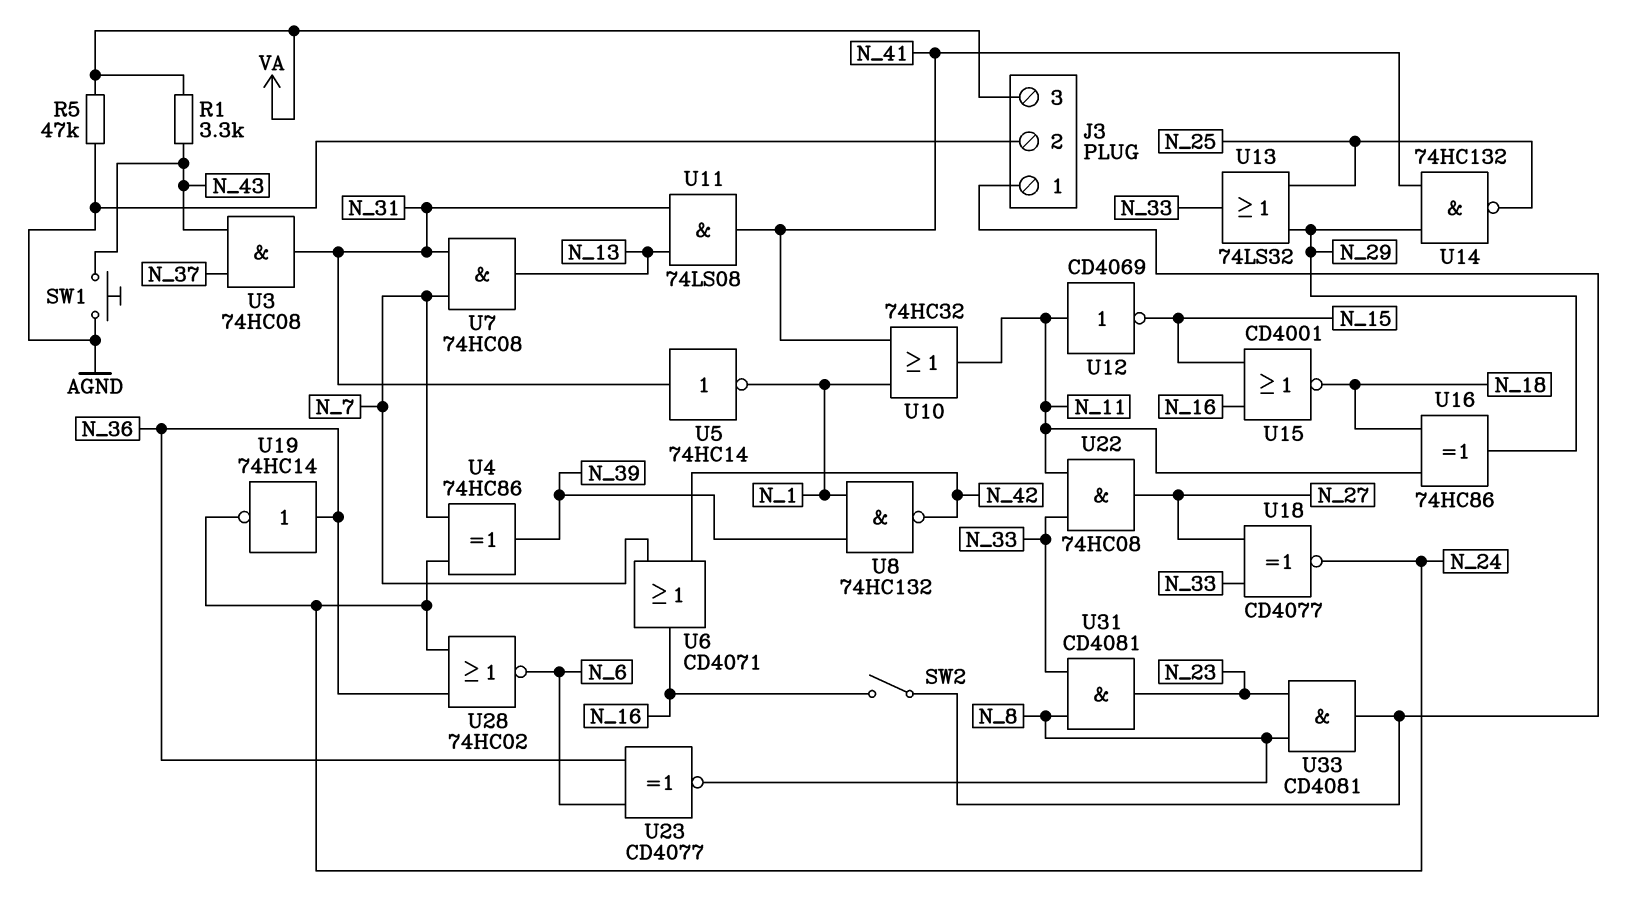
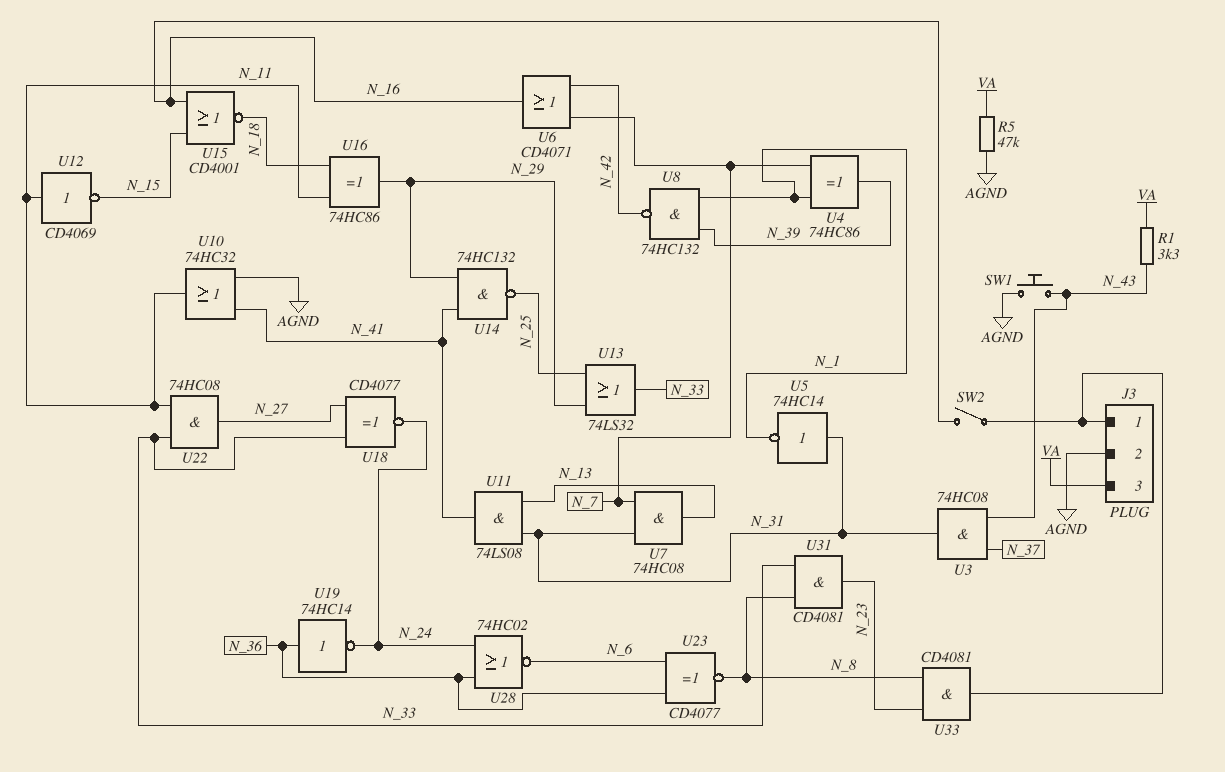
U4: XOR 74HC86 (in N_7, in N_24, out N_39) -> XOR 74HC86 (in N_1, in N_7, out N_39)
U10: OR 74HC32 (in N_1, in N_41, out N_11) -> OR 74HC32 (in AGND, in N_41, out N_11)

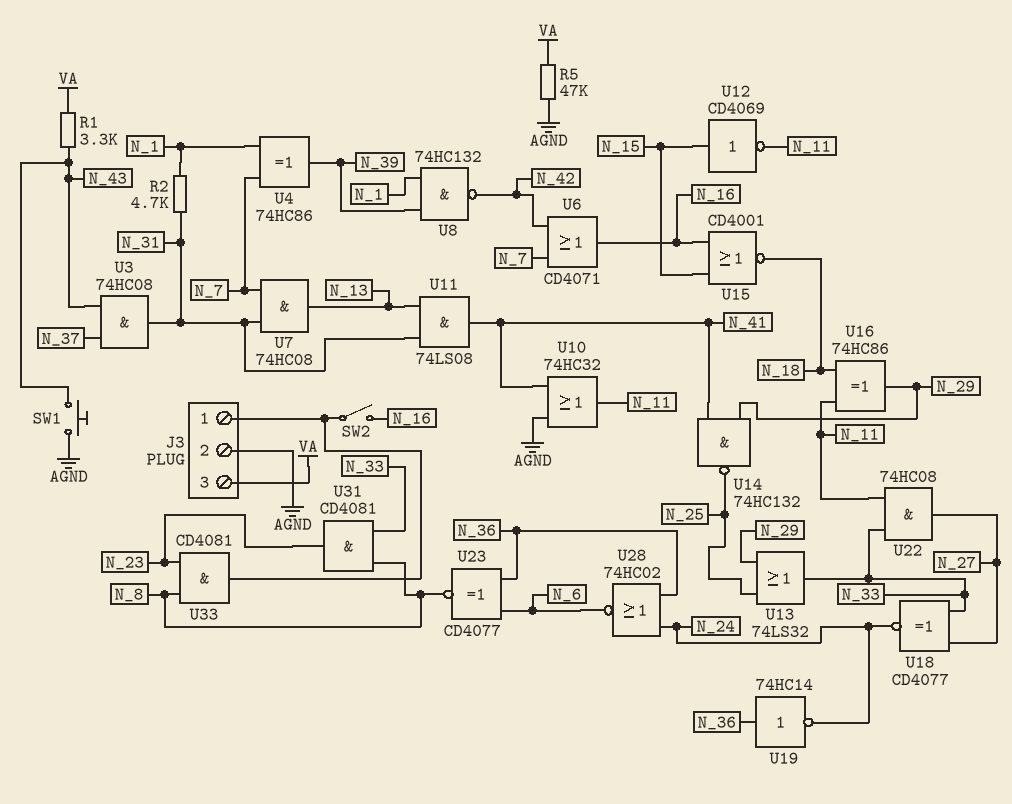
R2: none -> 4.7k (N_1, N_31)
U5: NOT 74HC14 (in N_31, out N_1) -> none
U12: NOT CD4069 (in N_11, out N_15) -> NOT CD4069 (in N_15, out N_11)

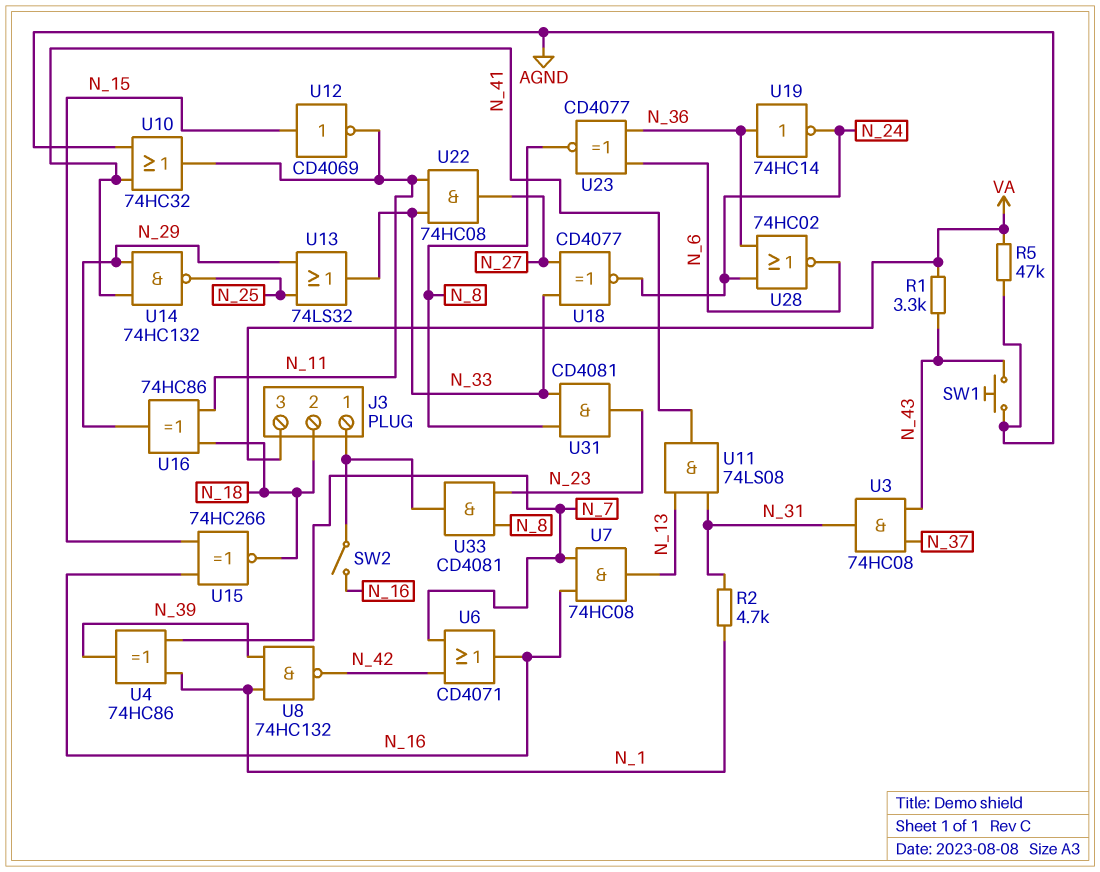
J3 pin 2: AGND -> N_18
U7: AND 74HC08 (in N_7, in N_31, out N_13) -> AND 74HC08 (in N_7, in N_16, out N_13)
U15: NOR CD4001 (in N_15, in N_16, out N_18) -> XNOR 74HC266 (in N_15, in N_16, out N_18)

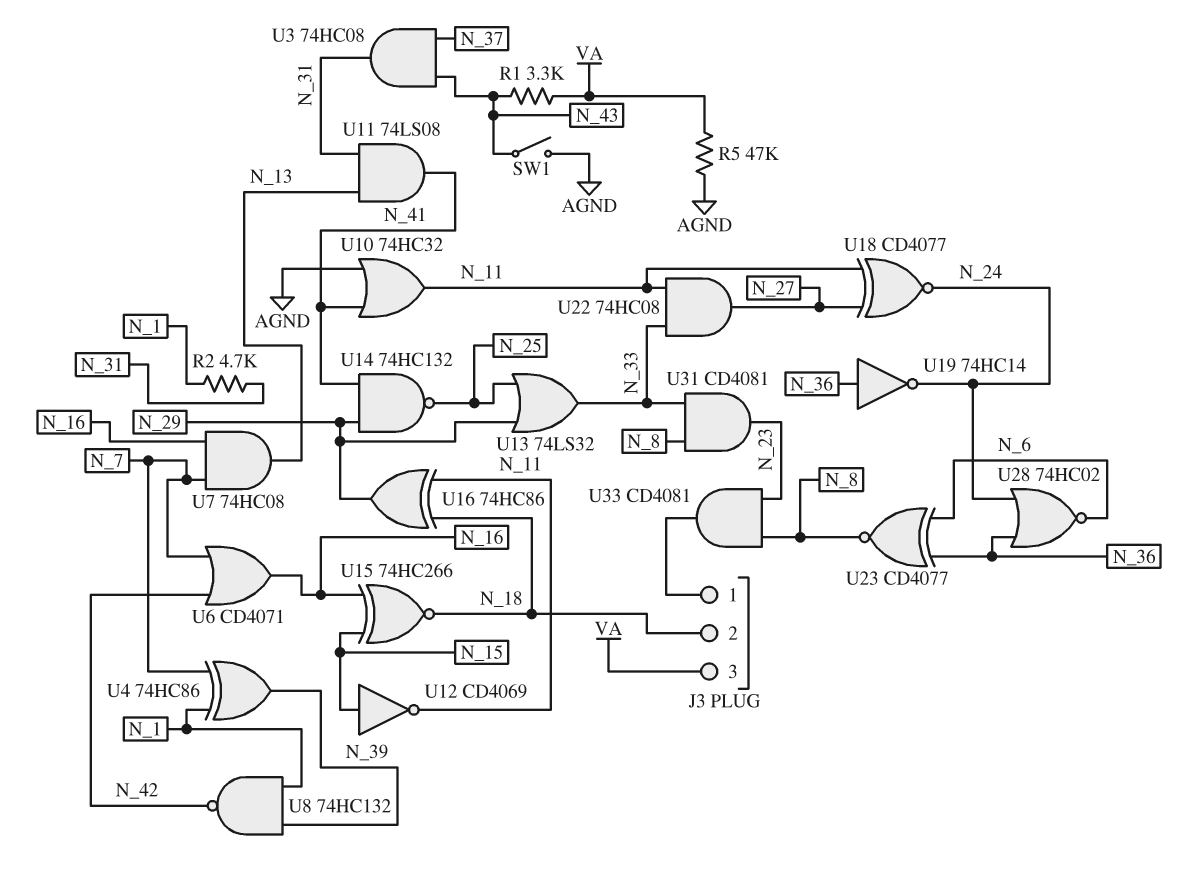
SW1: button (AGND, N_43) -> switch (AGND, N_43)
SW2: switch (J3/1, N_16) -> none
U18: XNOR CD4077 (in N_27, in N_33, out N_24) -> XNOR CD4077 (in N_11, in N_27, out N_24)

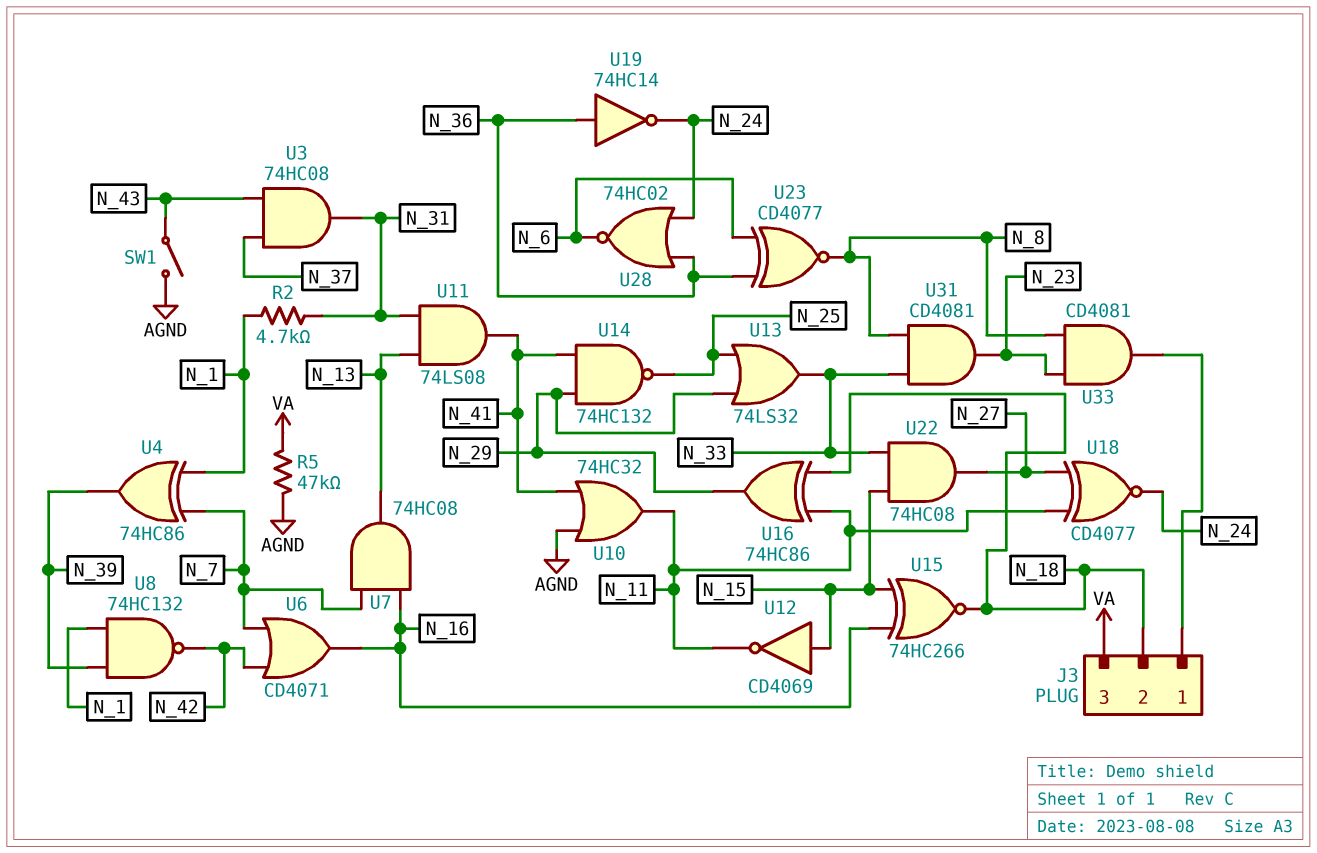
R1: 3.3k (N_43, VA) -> none
U22: AND 74HC08 (in N_11, in N_33, out N_27) -> AND 74HC08 (in N_15, in N_33, out N_27)

